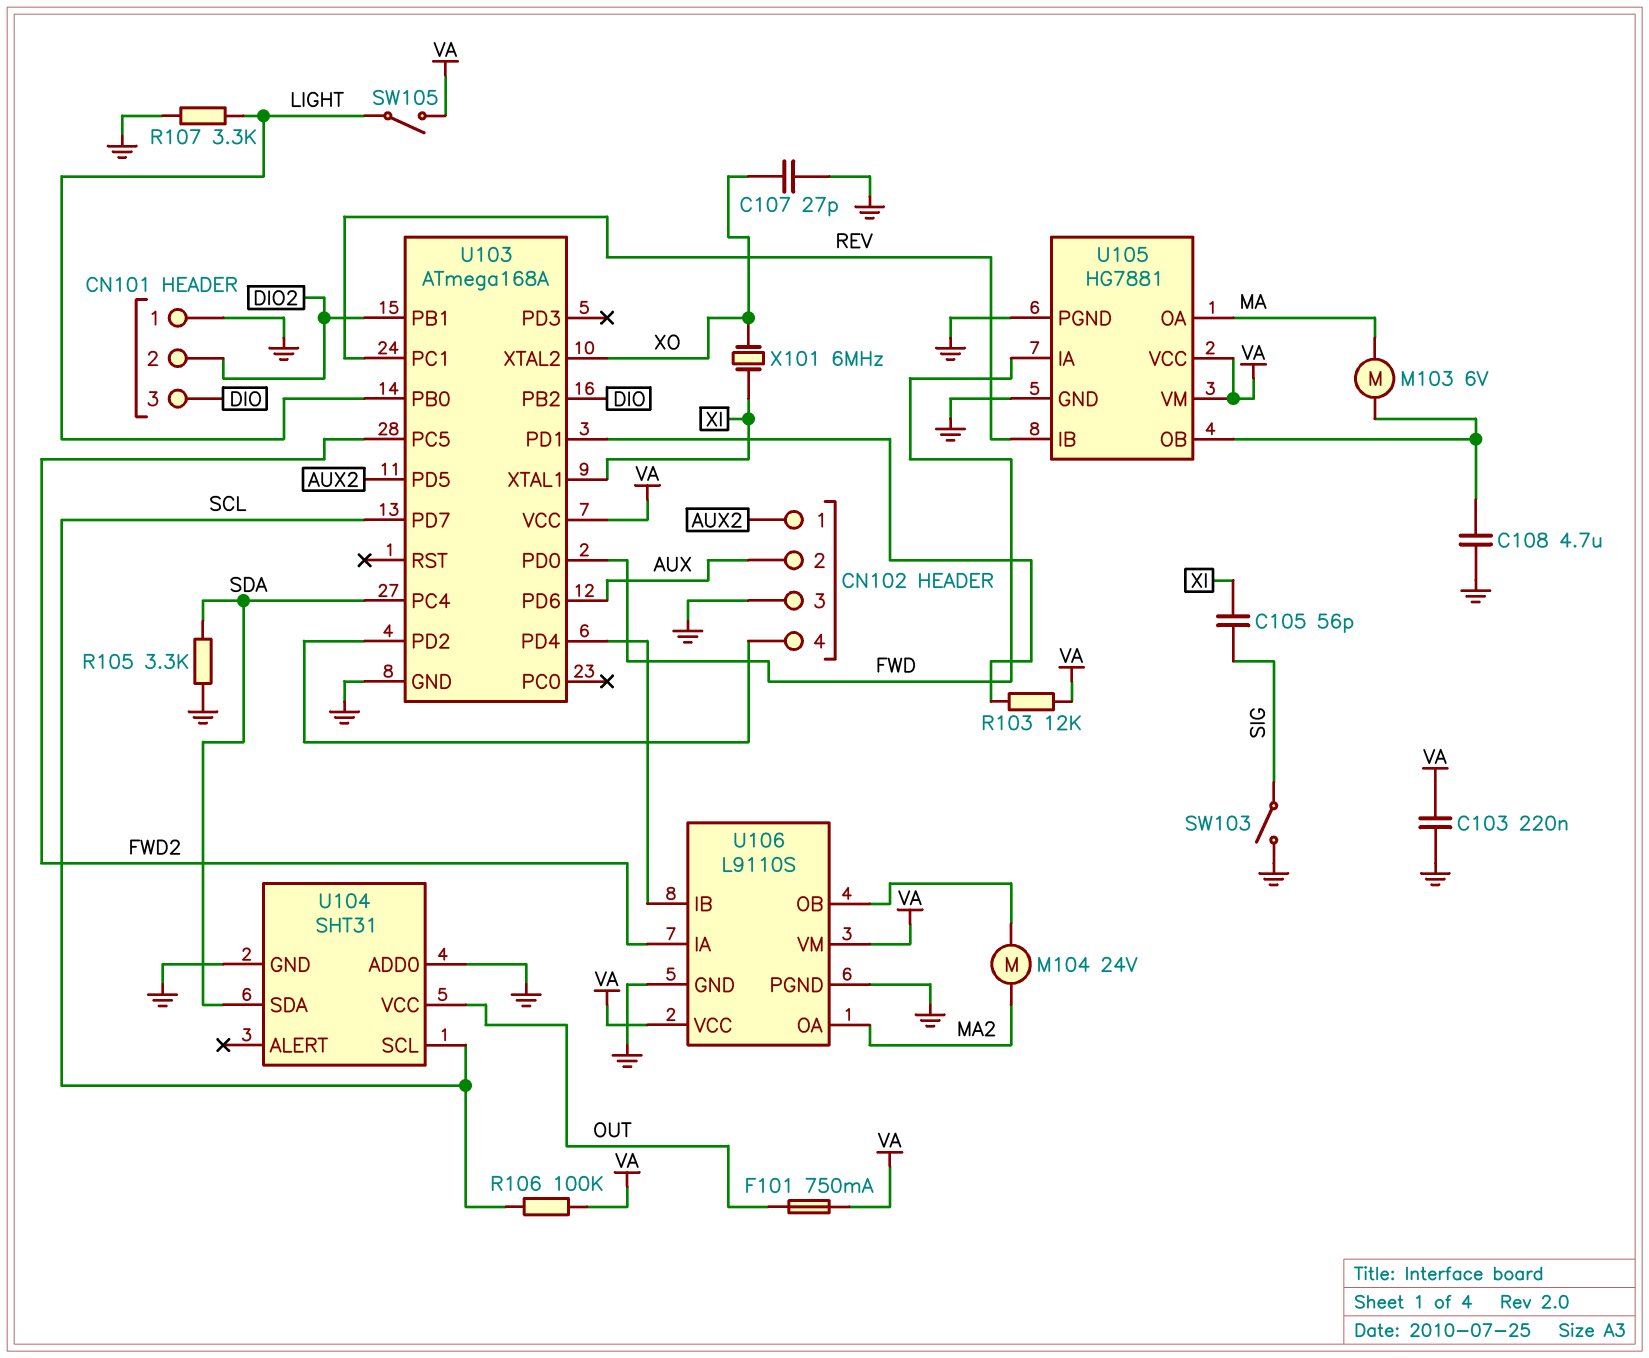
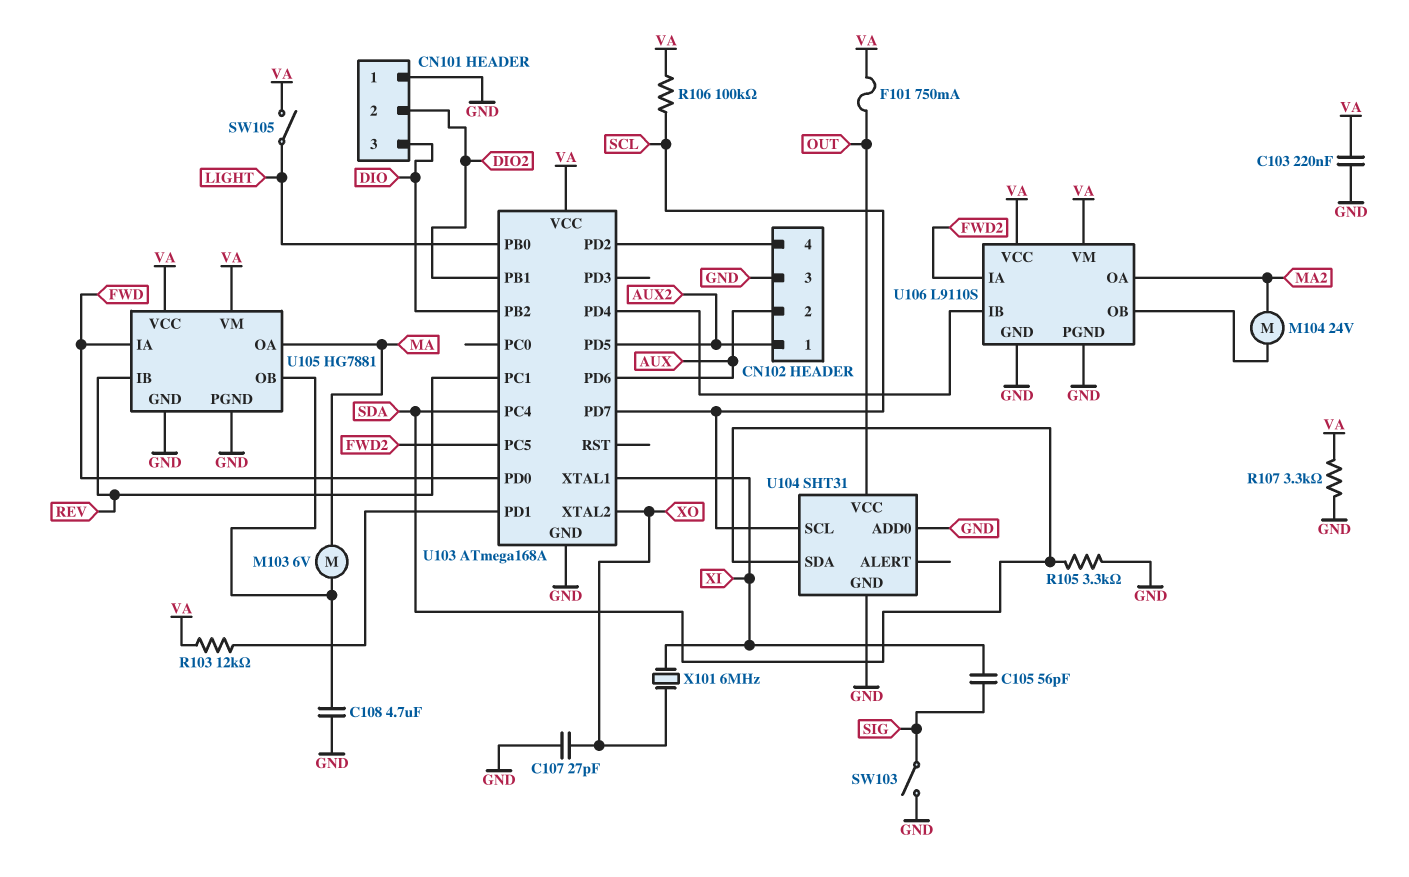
R107: 3.3k (GND, LIGHT) -> 3.3k (GND, VA)

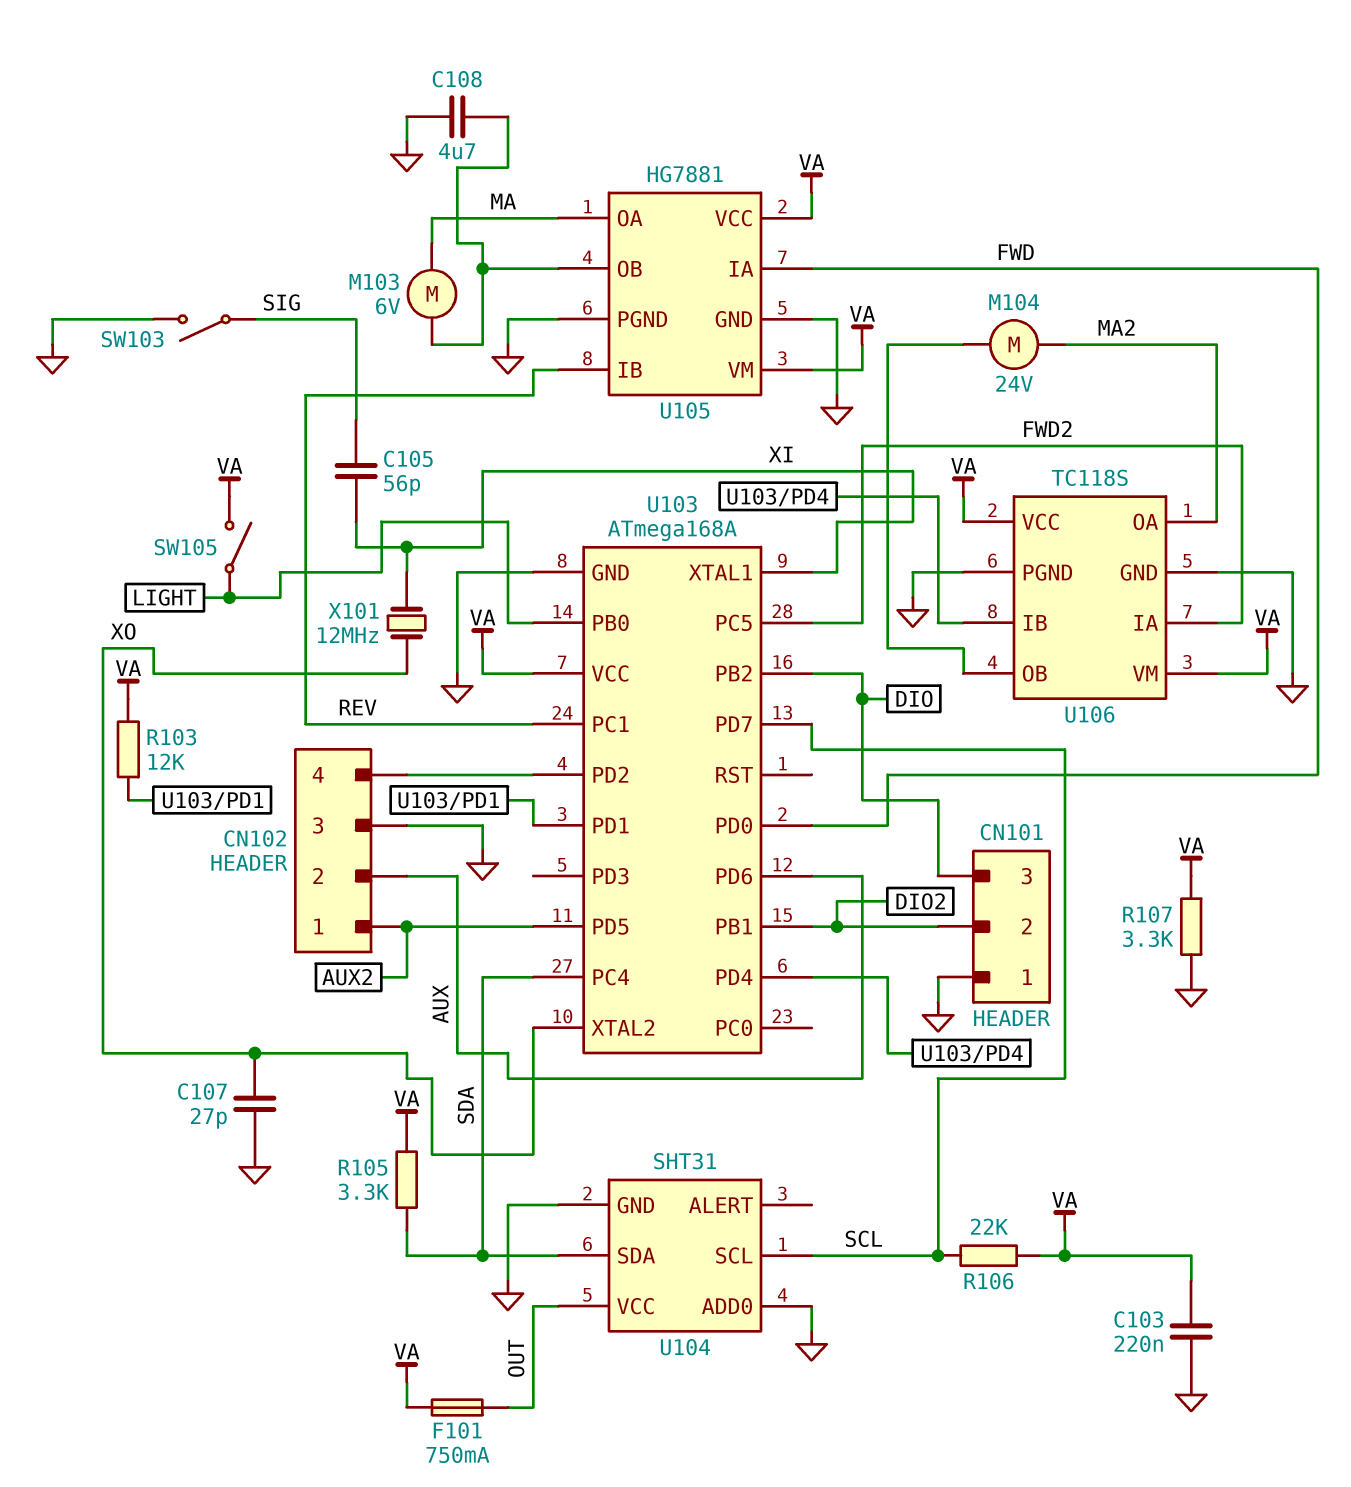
R105: 3.3k (GND, SDA) -> 3.3k (SDA, VA)
R106: 100k (SCL, VA) -> 22k (SCL, VA)
U106: L9110S -> TC118S
X101: 6MHz (XI, XO) -> 12MHz (XI, XO)

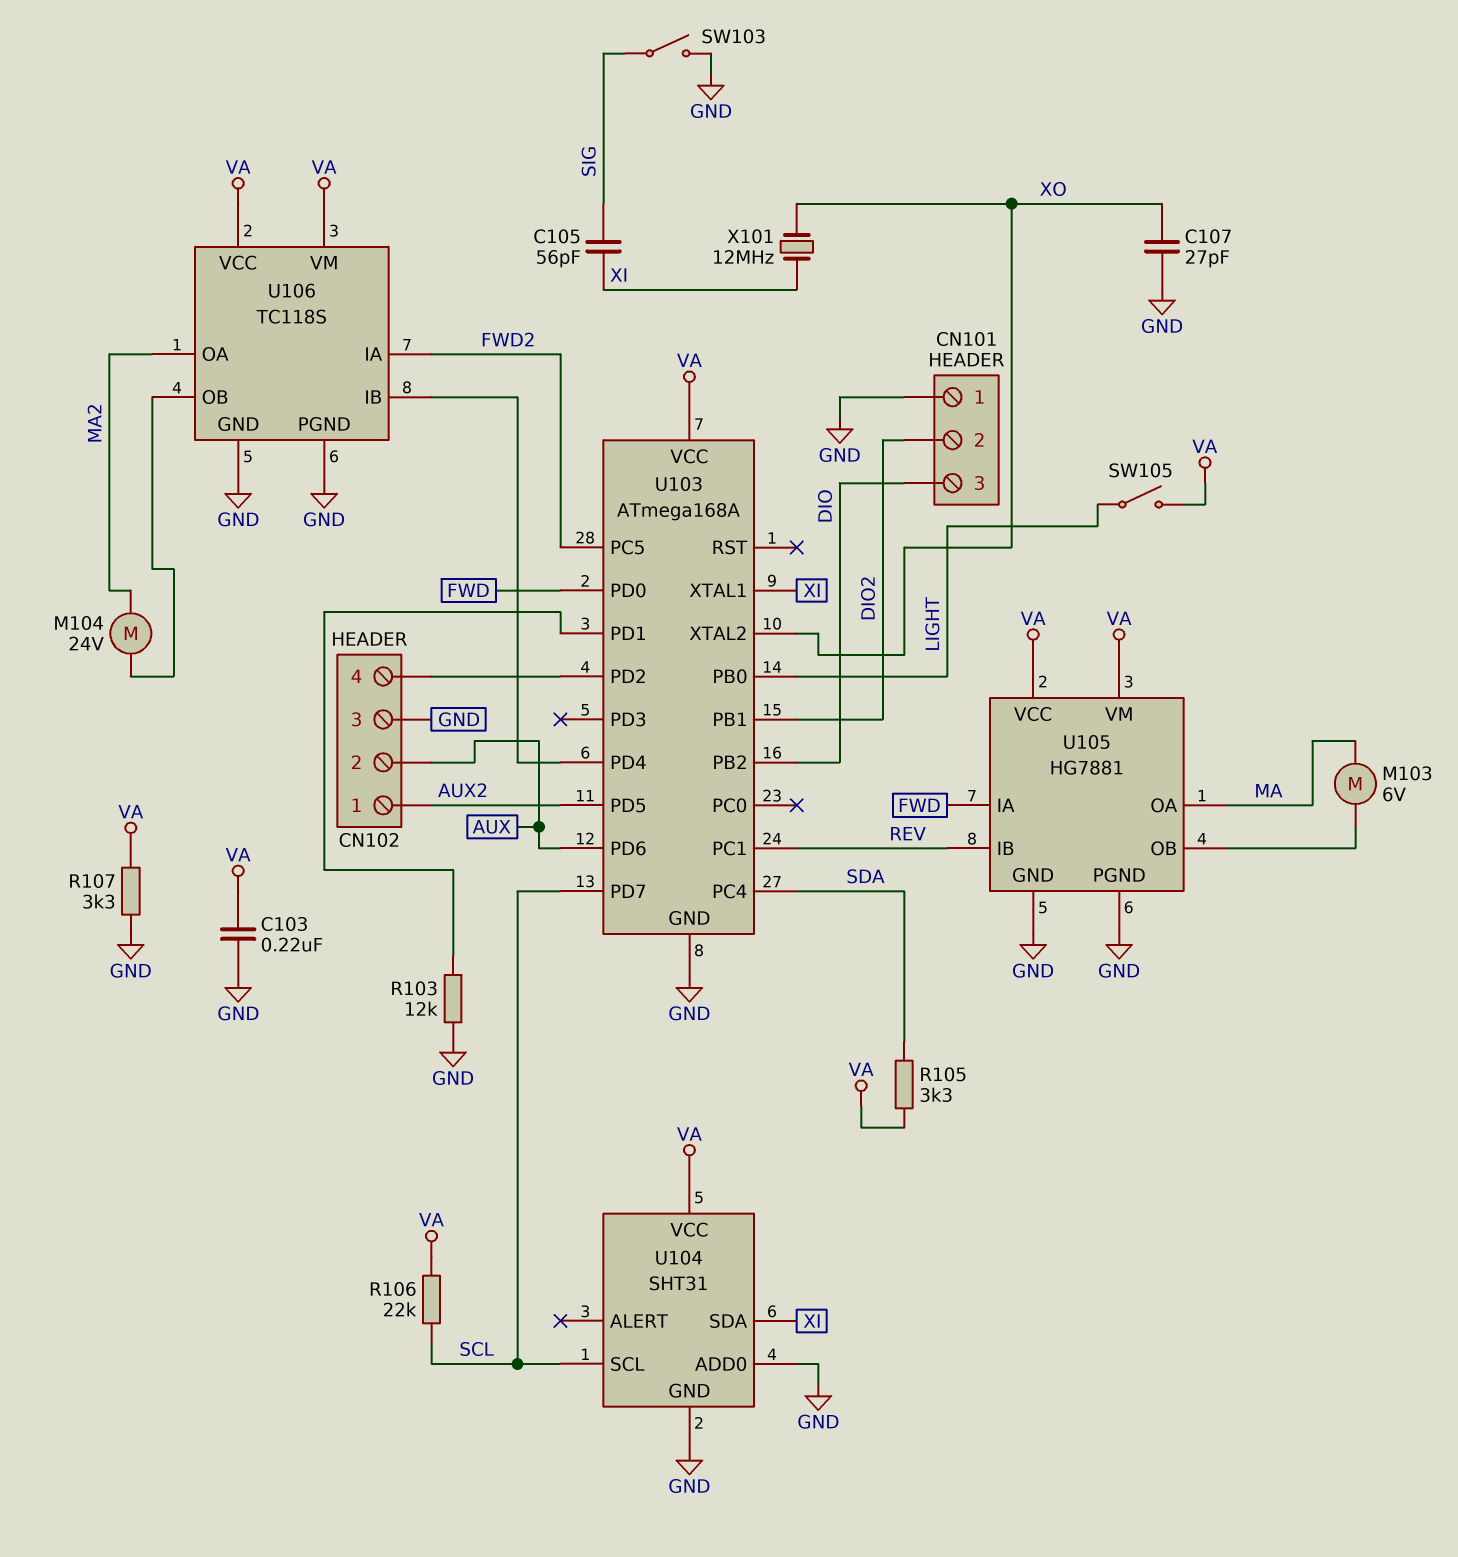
C108: 4.7uF (GND, U105/OB) -> none
F101: 750mA (OUT, VA) -> none
R103: 12k (U103/PD1, VA) -> 12k (GND, U103/PD1)
U104 pin SDA: SDA -> XI
U104 pin VCC: OUT -> VA

